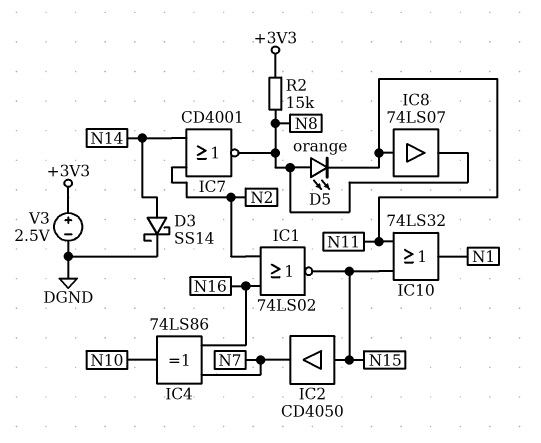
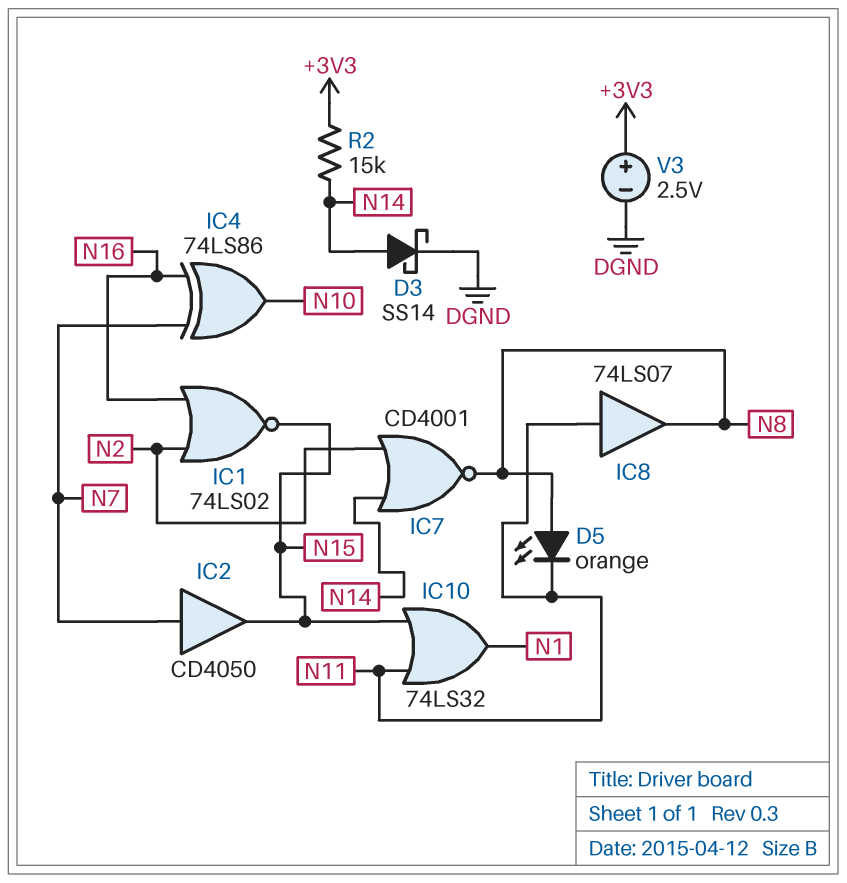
IC2: buffer CD4050 (in N15, out N7) -> buffer CD4050 (in N7, out N15)
R2: 15k (+3V3, N8) -> 15k (+3V3, N14)

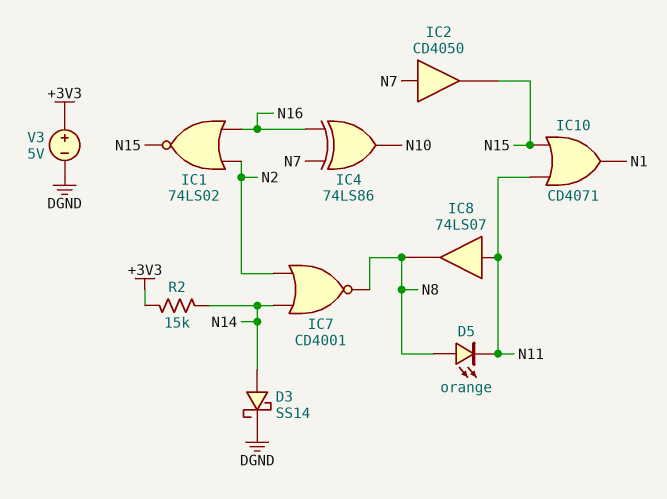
IC10: OR 74LS32 (in N11, in N15, out N1) -> OR CD4071 (in N11, in N15, out N1)
V3: 2.5V (plus +3V3, minus DGND) -> 5V (plus +3V3, minus DGND)

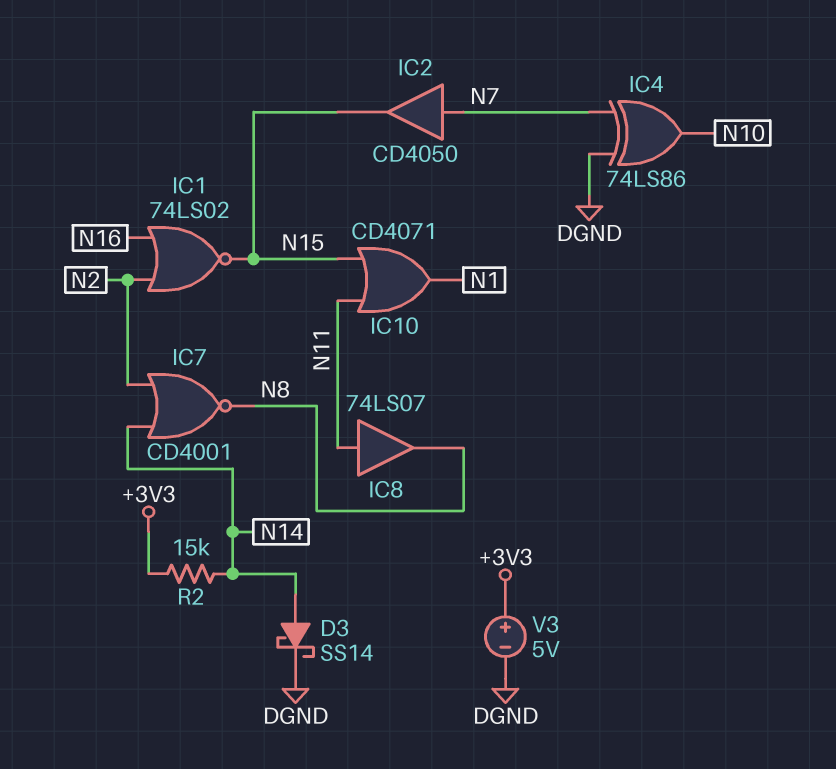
D5: LED orange (A N8, K N11) -> none
IC4: XOR 74LS86 (in N7, in N16, out N10) -> XOR 74LS86 (in DGND, in N7, out N10)

